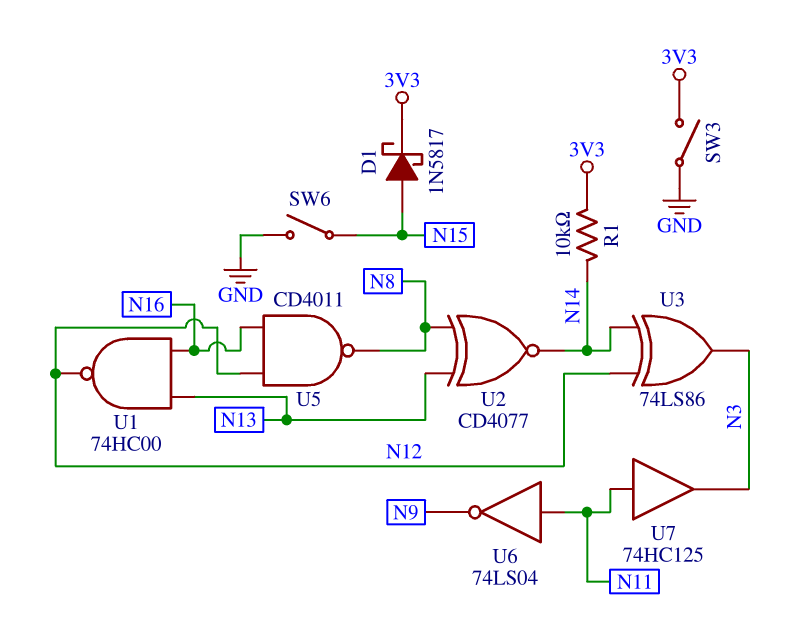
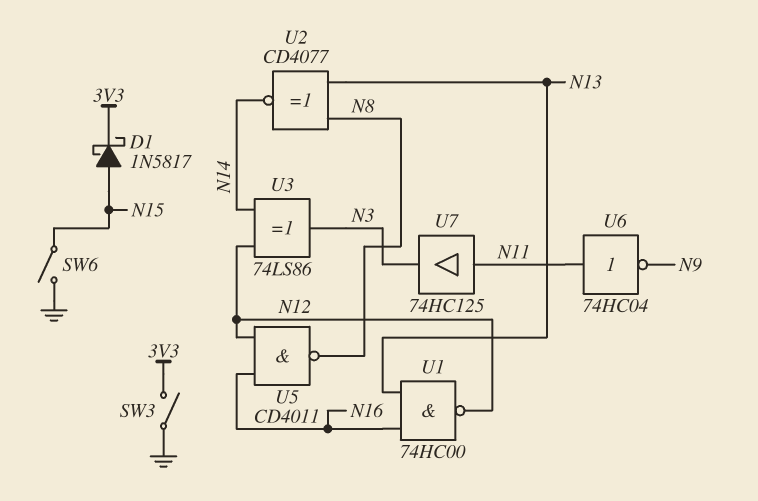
R1: 10k (3V3, N14) -> none
U6: NOT 74LS04 (in N11, out N9) -> NOT 74HC04 (in N11, out N9)

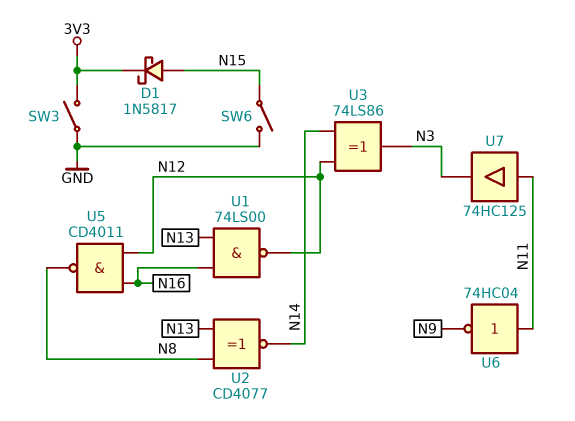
U1: NAND 74HC00 (in N13, in N16, out N12) -> NAND 74LS00 (in N13, in N16, out N12)

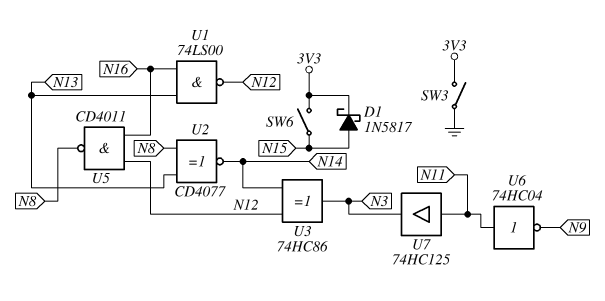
SW6: switch (GND, N15) -> switch (3V3, N15)
U3: XOR 74LS86 (in N12, in N14, out N3) -> XOR 74HC86 (in N12, in N14, out N3)

